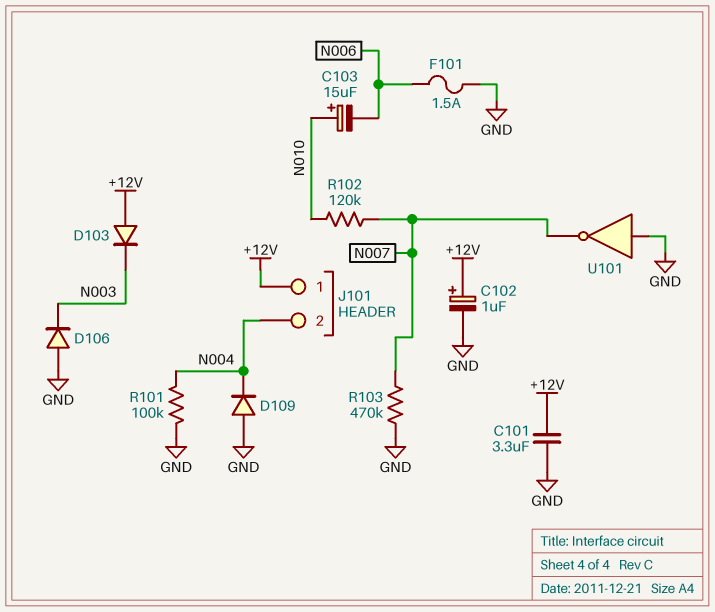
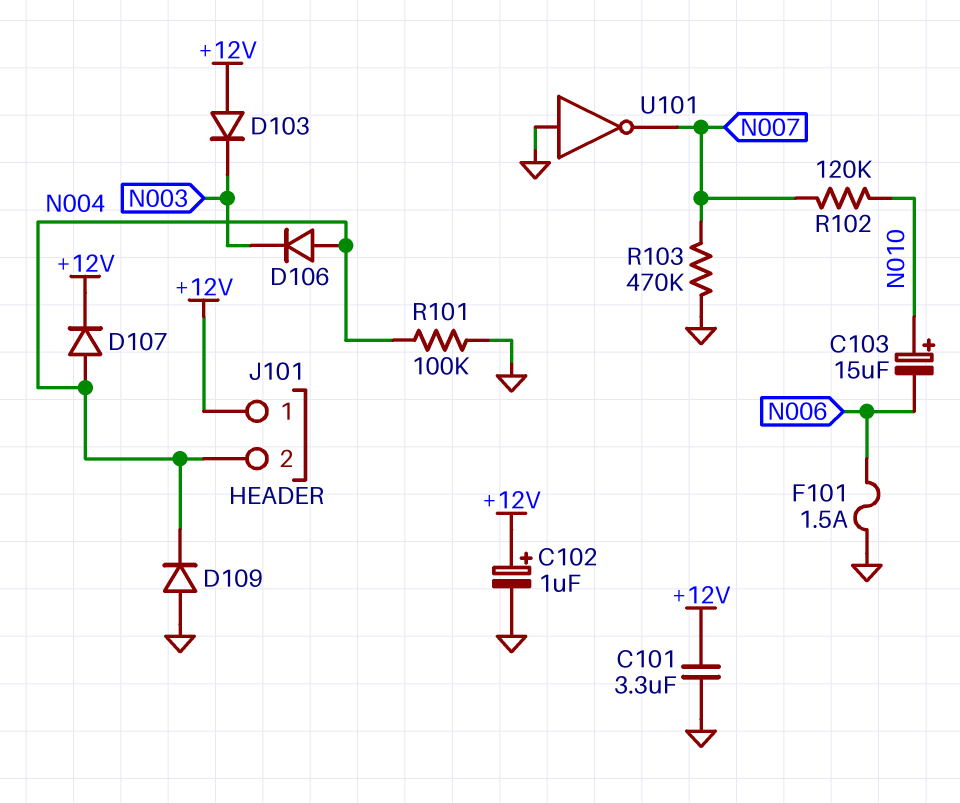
D106: diode (A GND, K N003) -> diode (A N004, K N003)
D107: none -> diode (A N004, K +12V)

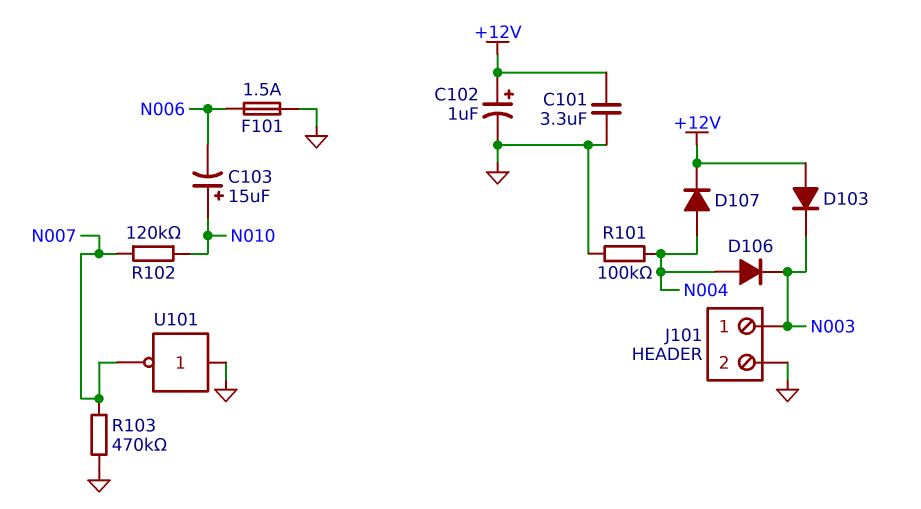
D109: diode (A GND, K N004) -> none
J101 pin 1: +12V -> N003
J101 pin 2: N004 -> GND

